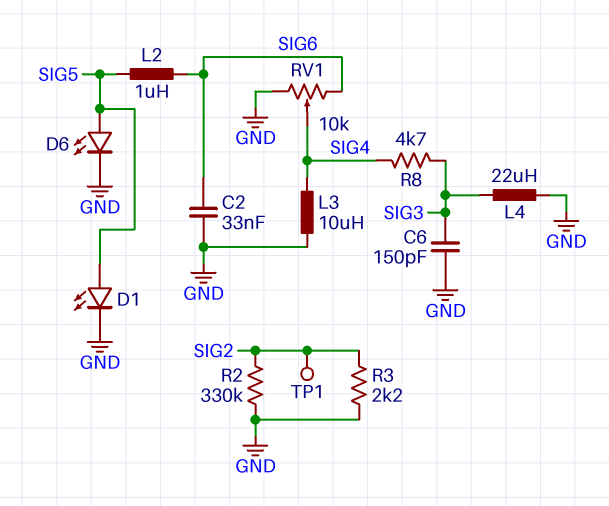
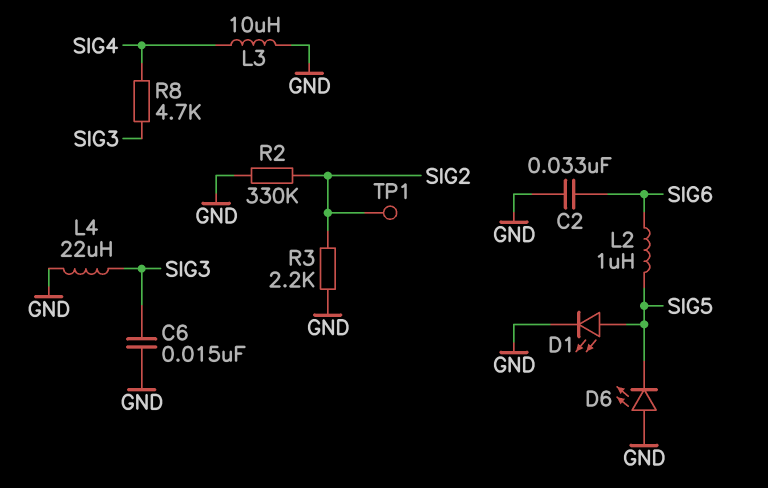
C6: 150pF (GND, SIG3) -> 15nF (GND, SIG3)
D6: LED (A SIG5, K GND) -> LED (A GND, K SIG5)
RV1: 10k (GND, SIG6, wiper SIG4) -> none

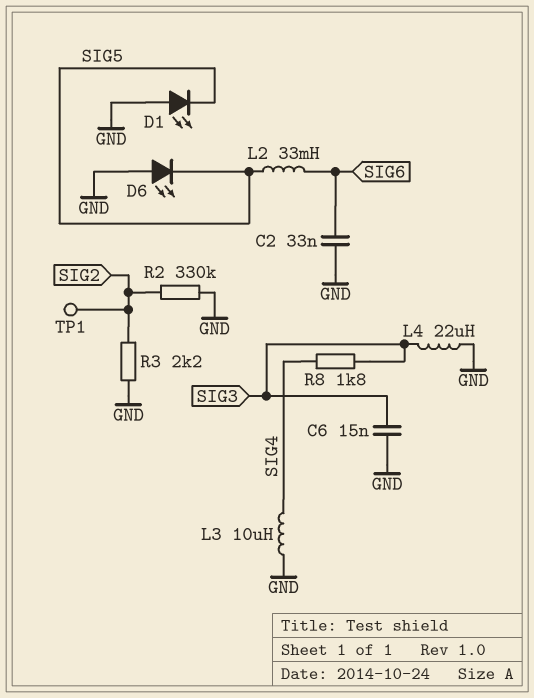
D1: LED (A SIG5, K GND) -> LED (A GND, K SIG5)
L2: 1uH (SIG5, SIG6) -> 33mH (SIG5, SIG6)
R8: 4.7k (SIG3, SIG4) -> 1.8k (SIG3, SIG4)

